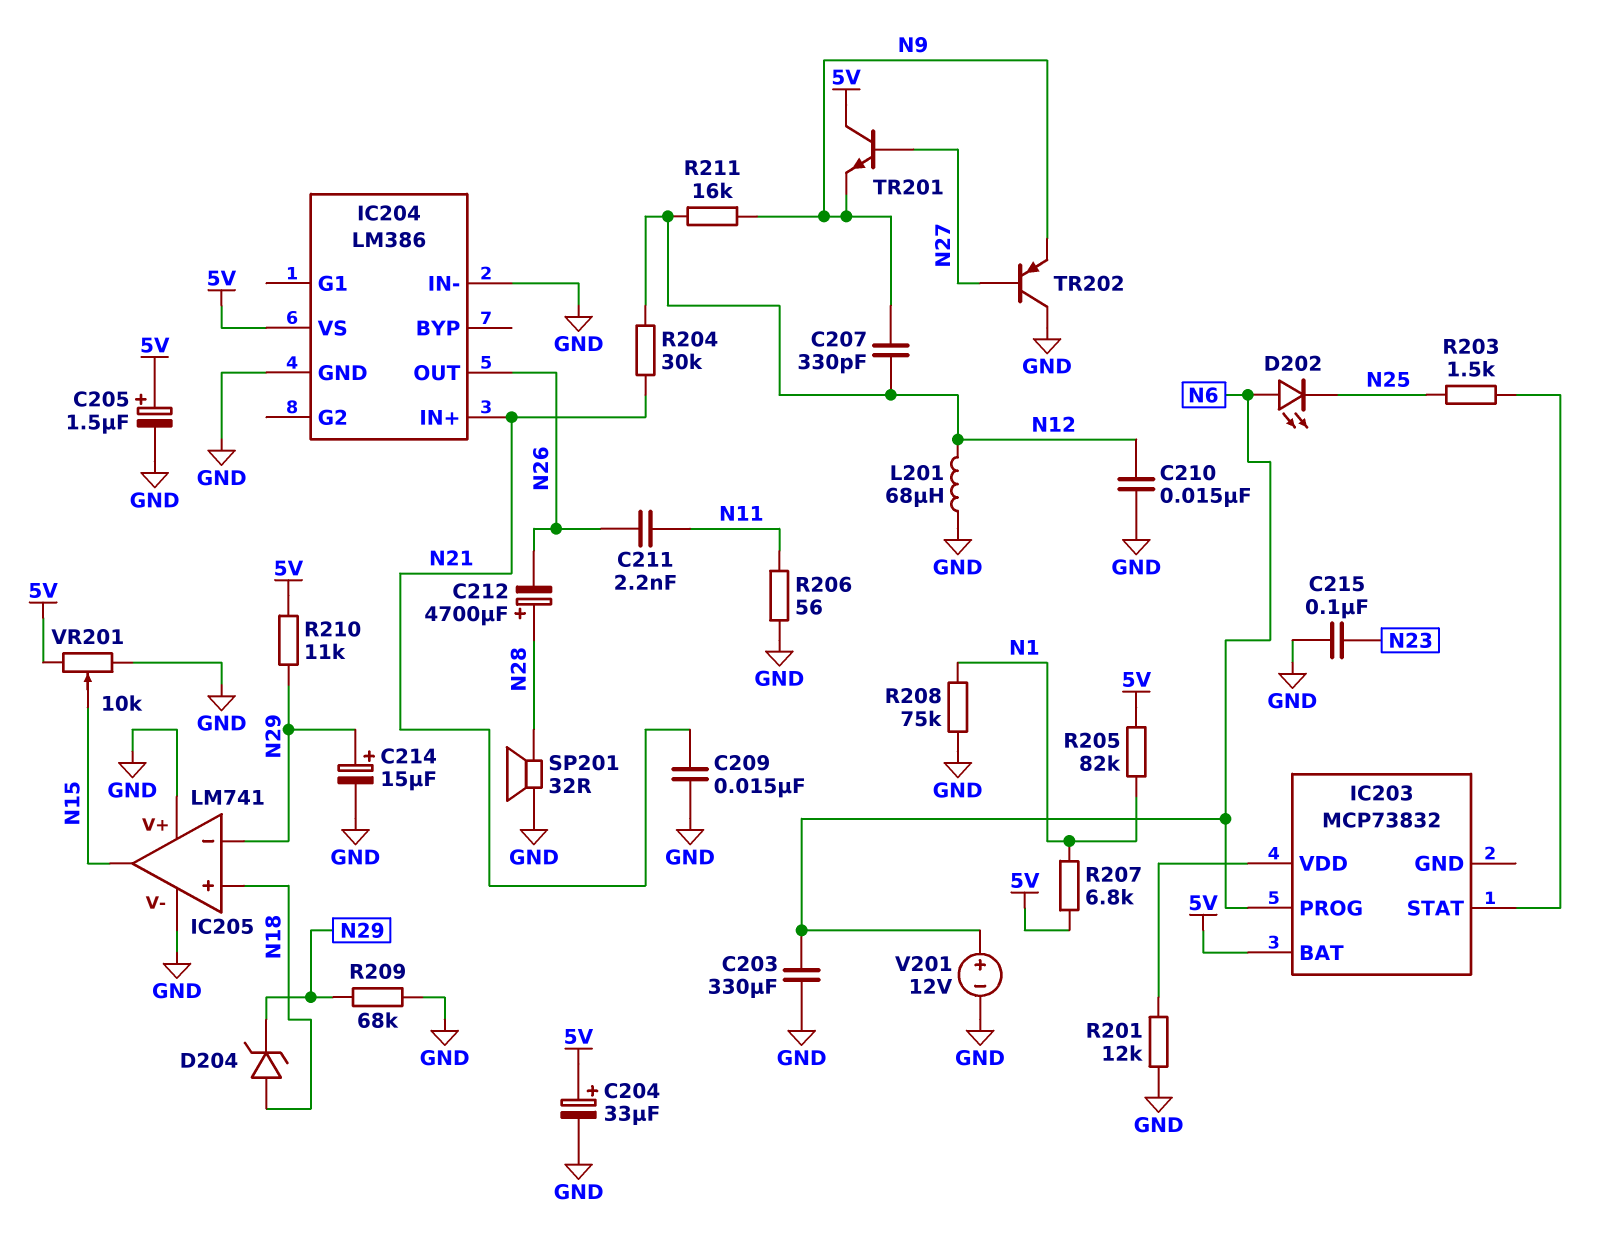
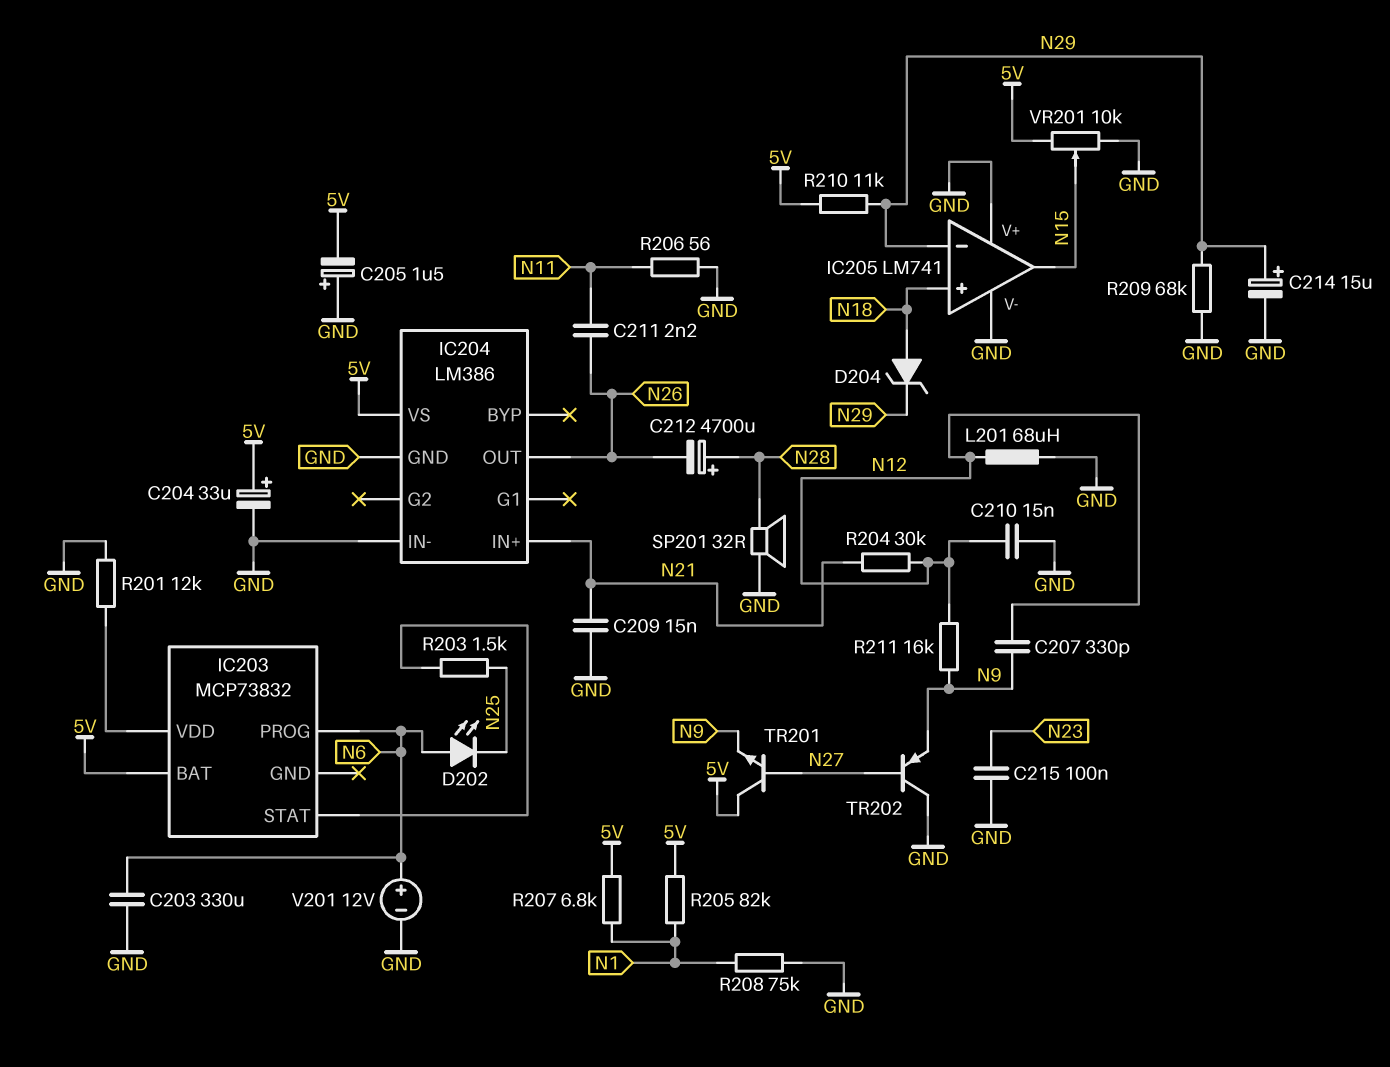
C205: 1.5uF (plus 5V, minus GND) -> 1.5uF (plus GND, minus 5V)

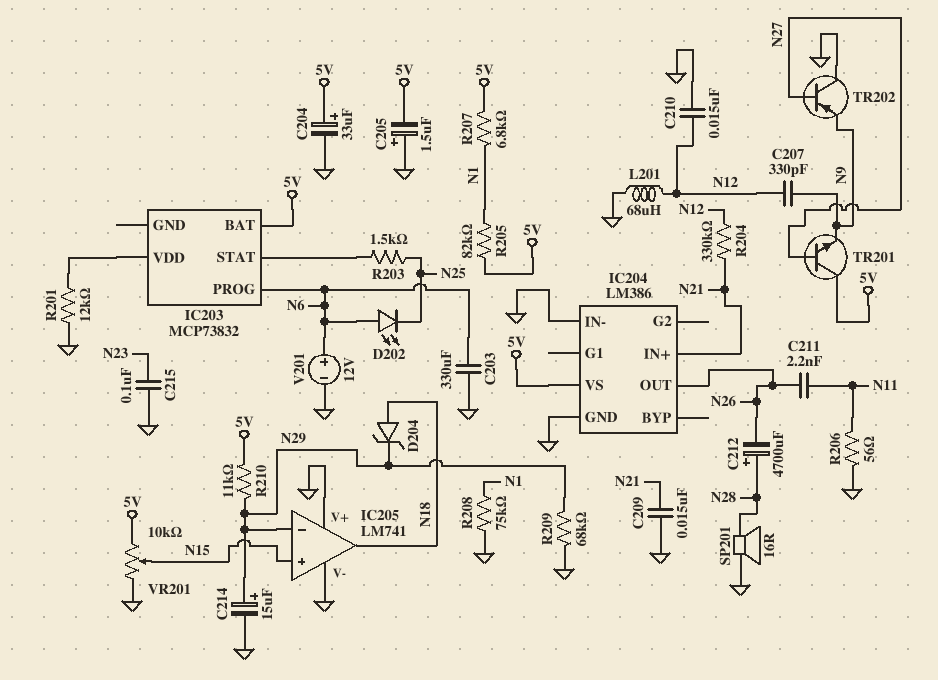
IC205 pin in+: N18 -> N15
IC205 pin out: N15 -> N18
R204: 30k (N12, N21) -> 330k (N12, N21)
R211: 16k (N9, N12) -> none
SP201: speaker 32R (GND, N28) -> speaker 16R (GND, N28)

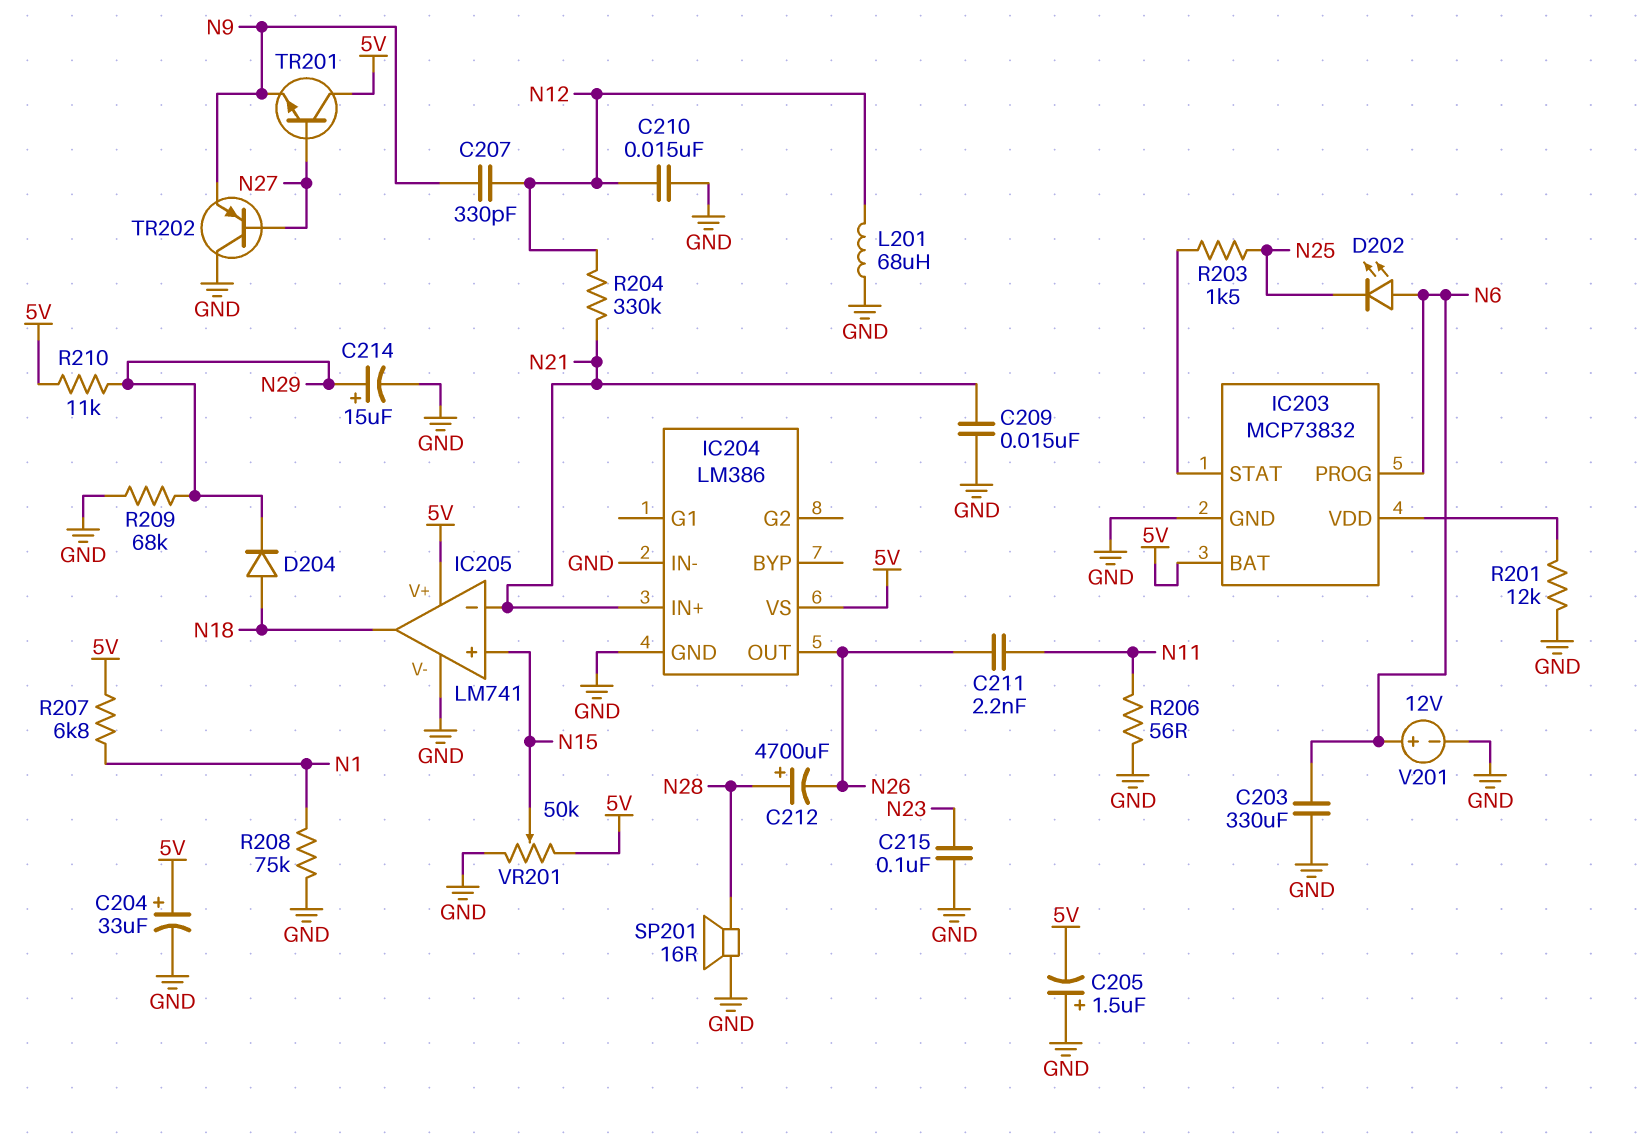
D204: zener (A N18, K N29) -> diode (A N18, K N29)
IC203 pin GND: none -> GND
IC205 pin V+: GND -> 5V
IC205 pin in-: N29 -> N21
R205: 82k (5V, N1) -> none
VR201: 10k (5V, GND, wiper N15) -> 50k (5V, GND, wiper N15)

